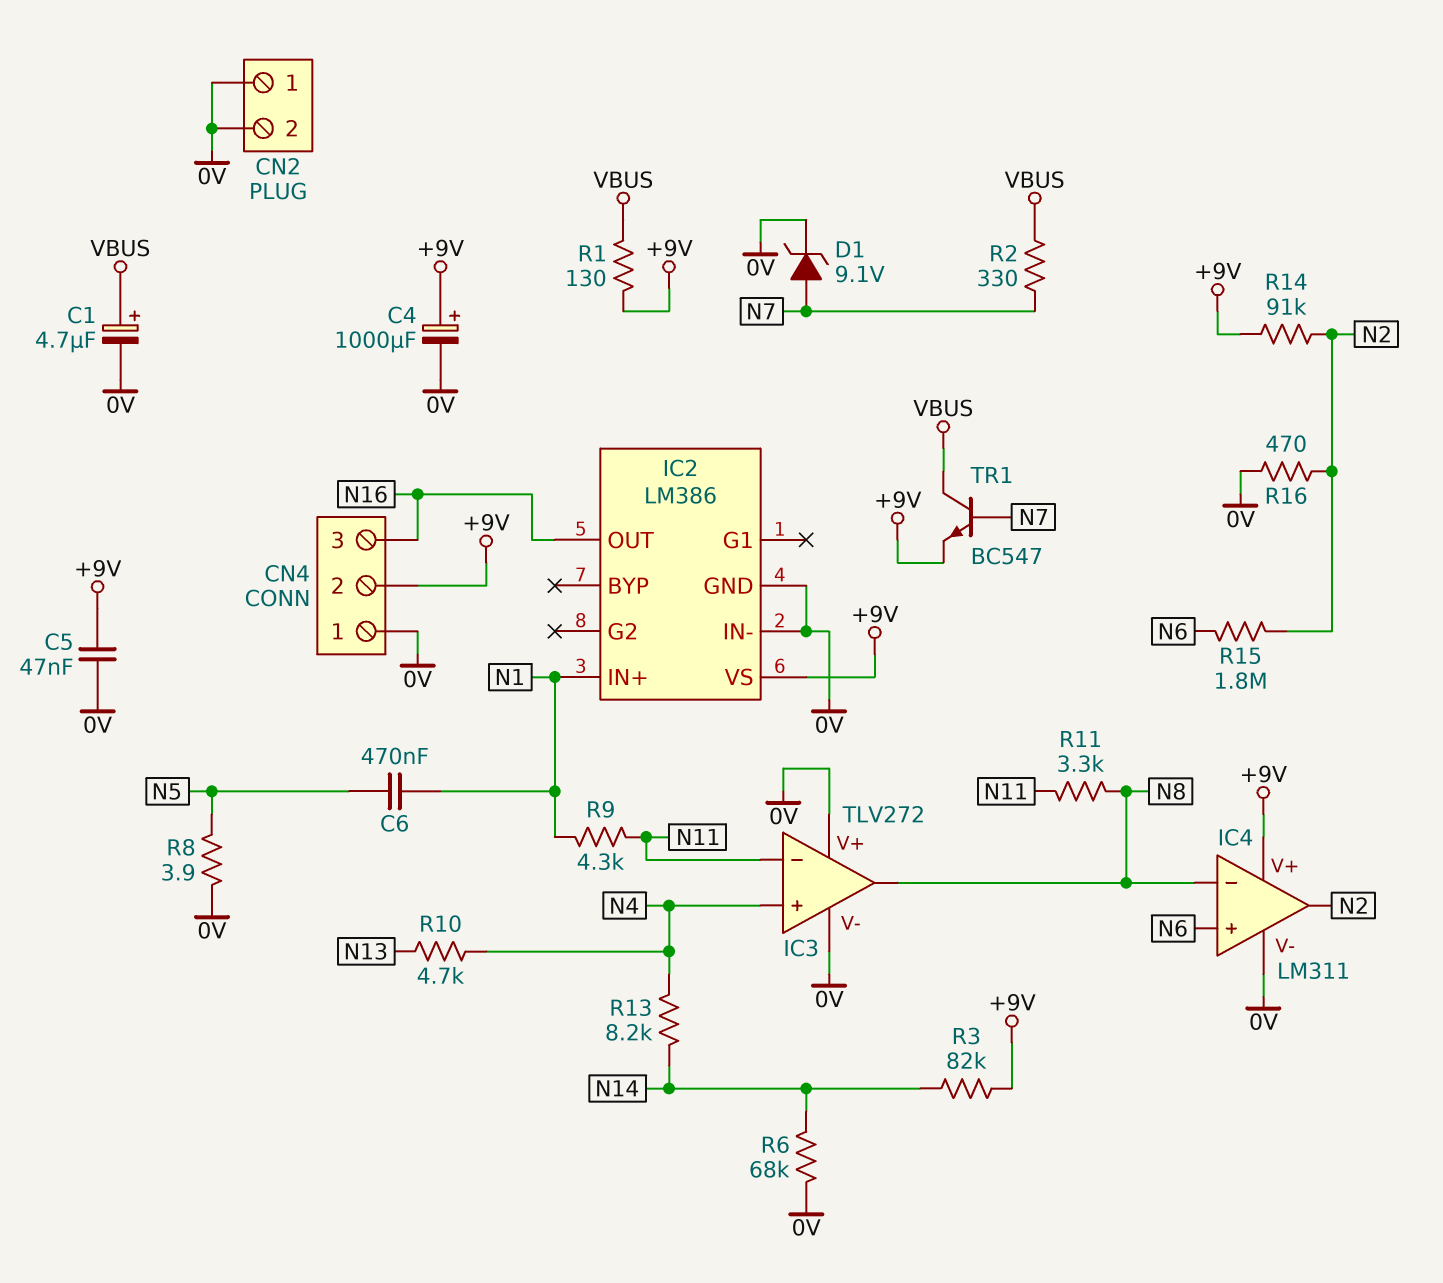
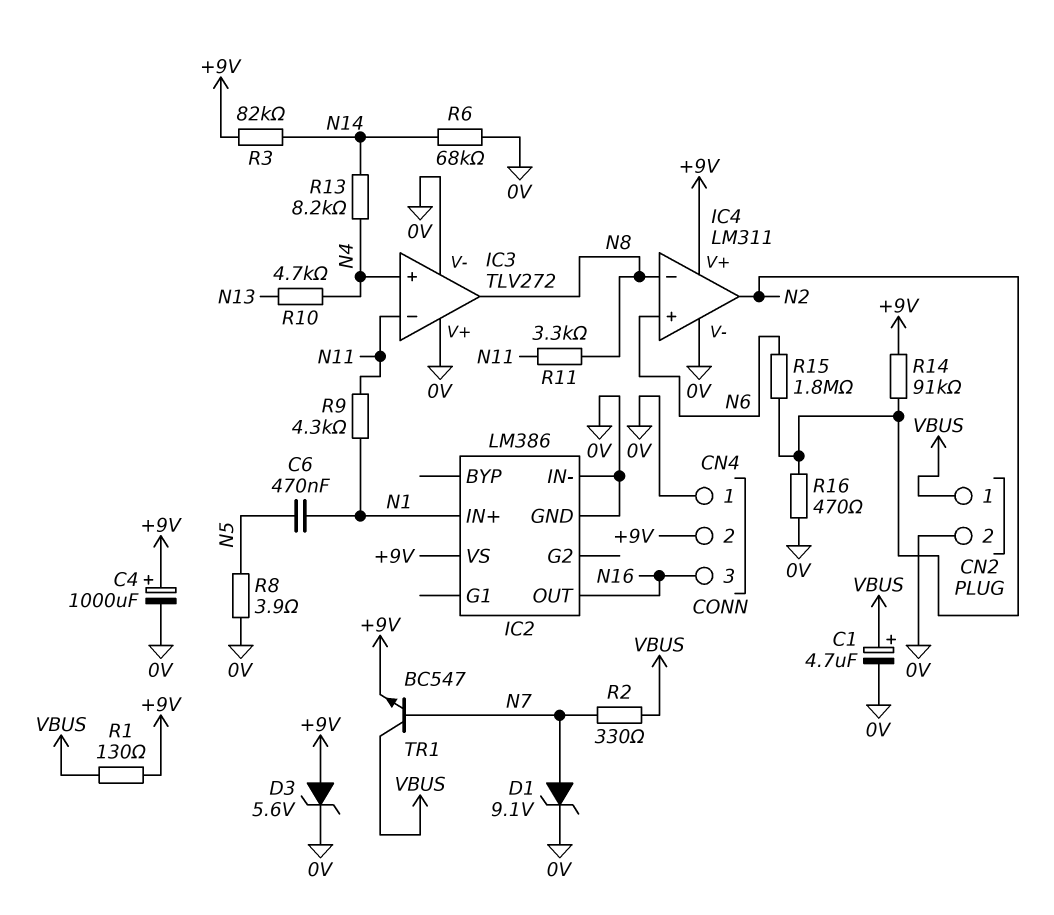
C5: 47nF (+9V, 0V) -> none
CN2 pin 1: 0V -> VBUS
D3: none -> zener 5.6V (A +9V, K 0V)

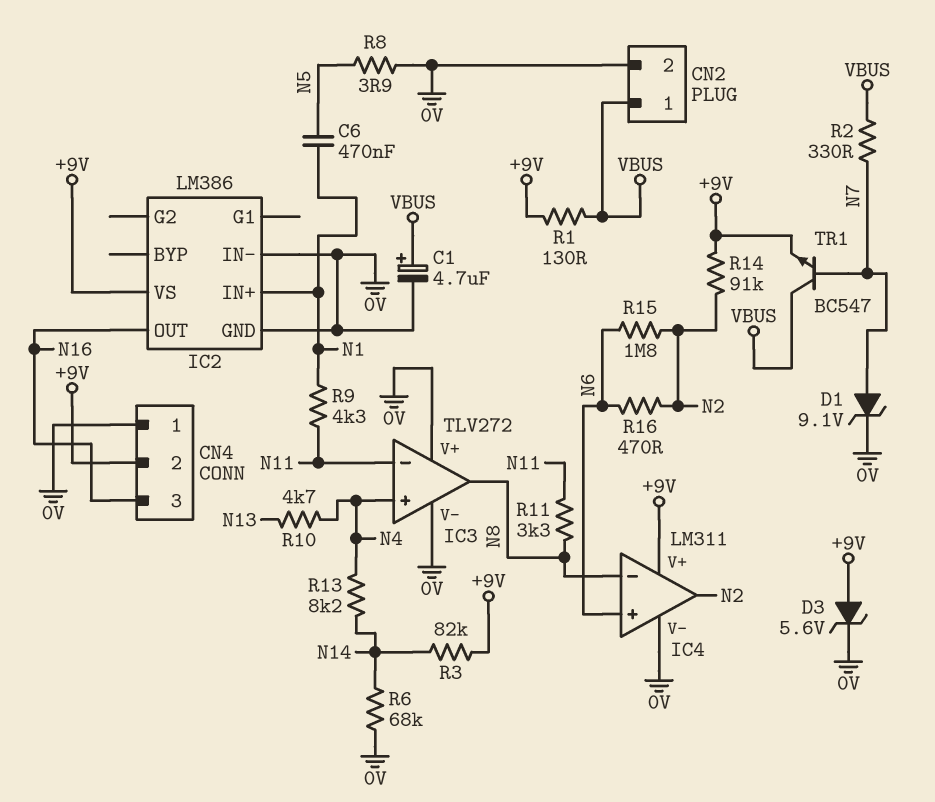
C4: 1000uF (plus +9V, minus 0V) -> none
R16: 470 (0V, N2) -> 470 (N2, N6)

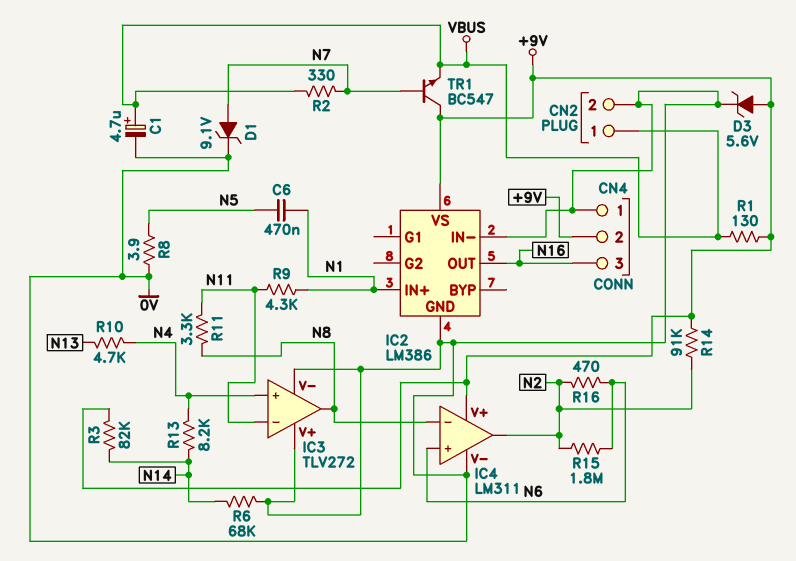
TR1: NPN BC547 (B N7, C VBUS, E +9V) -> NPN BC547 (B N7, C +9V, E VBUS)

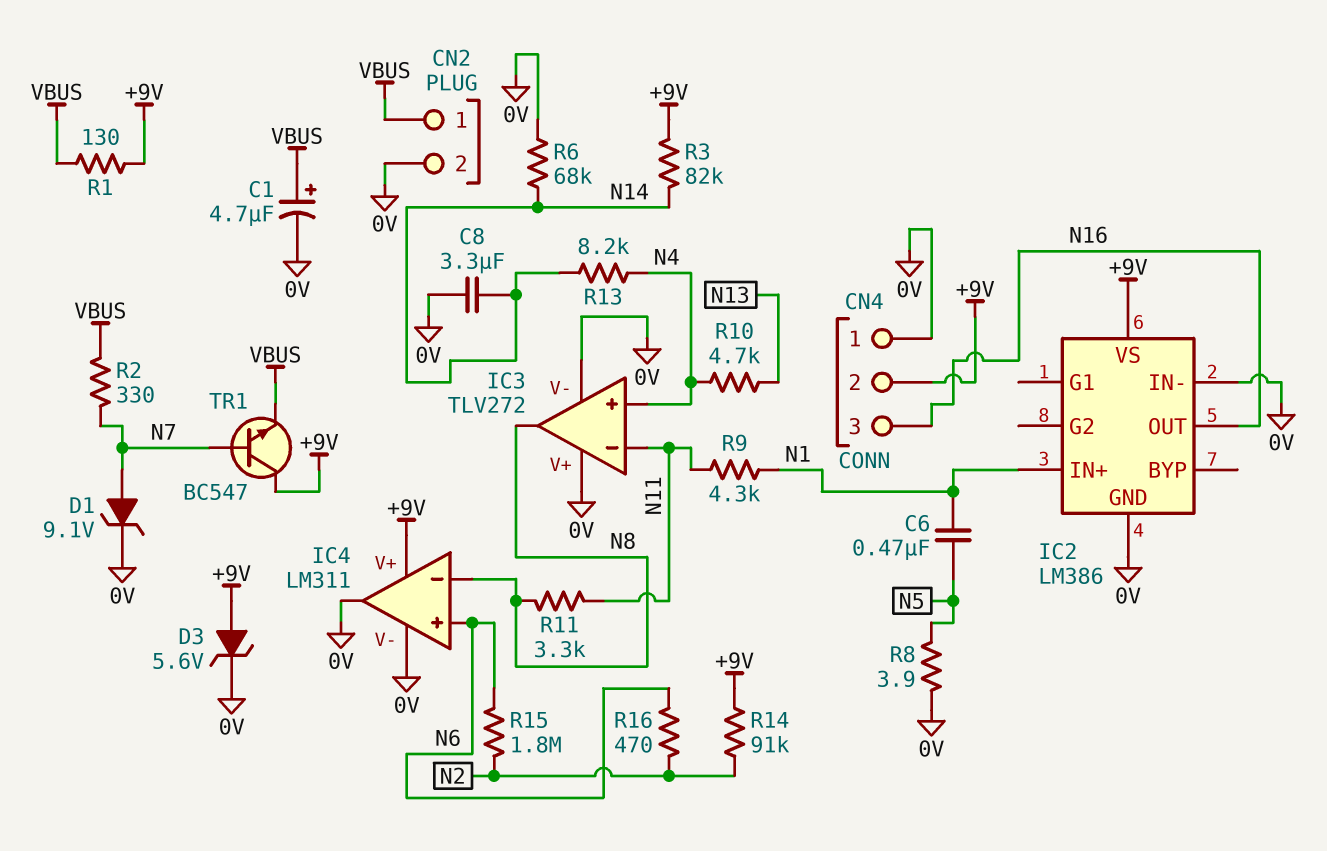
C8: none -> 3.3uF (0V, N14)
IC4 pin out: N2 -> 0V

